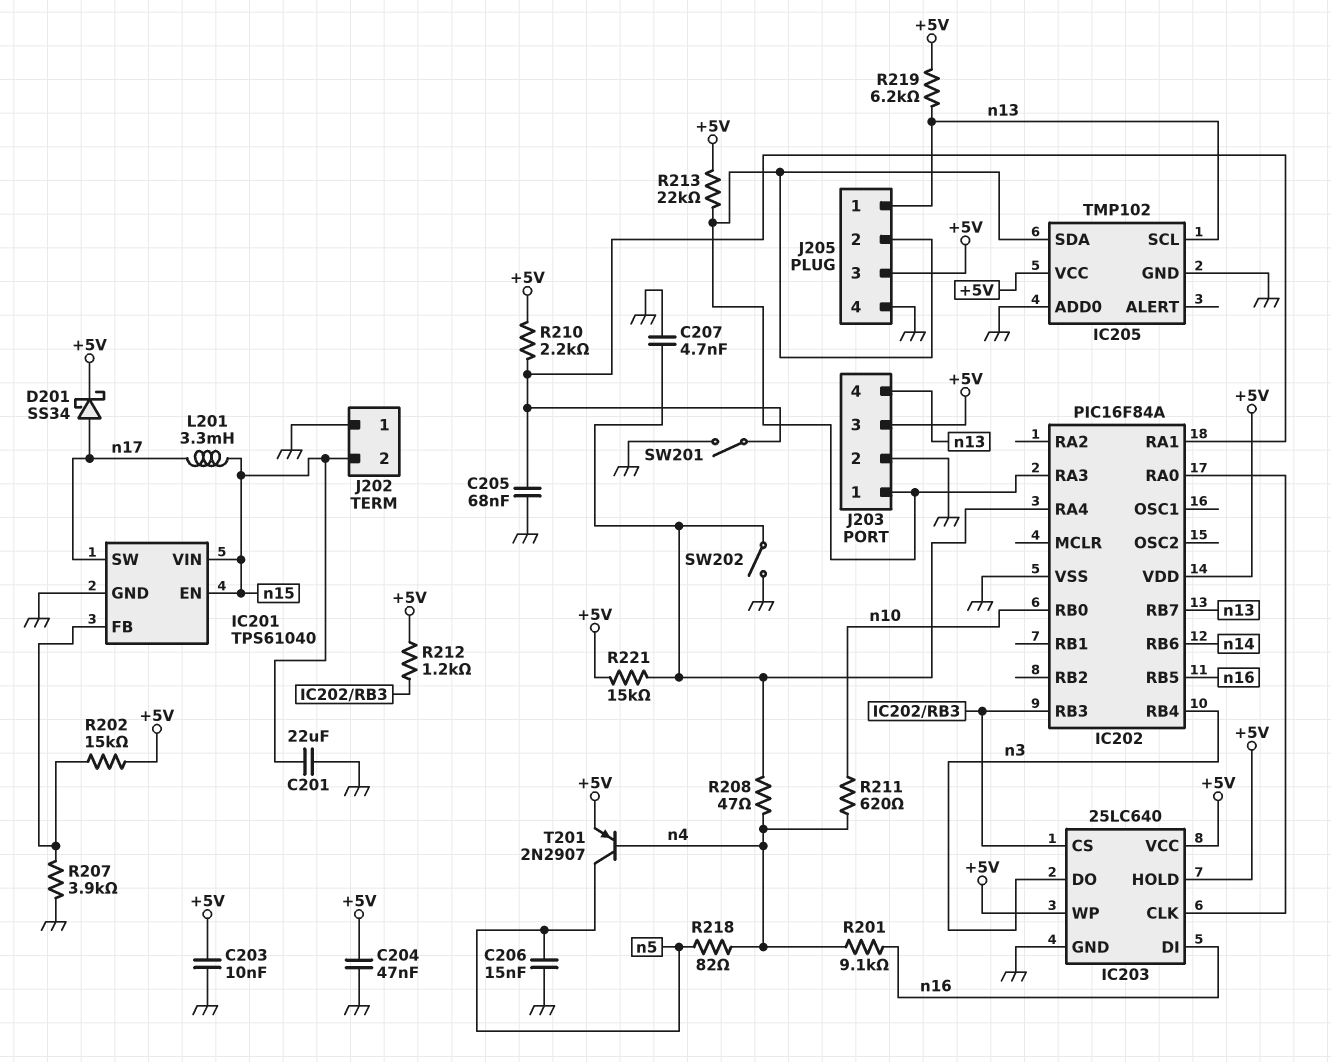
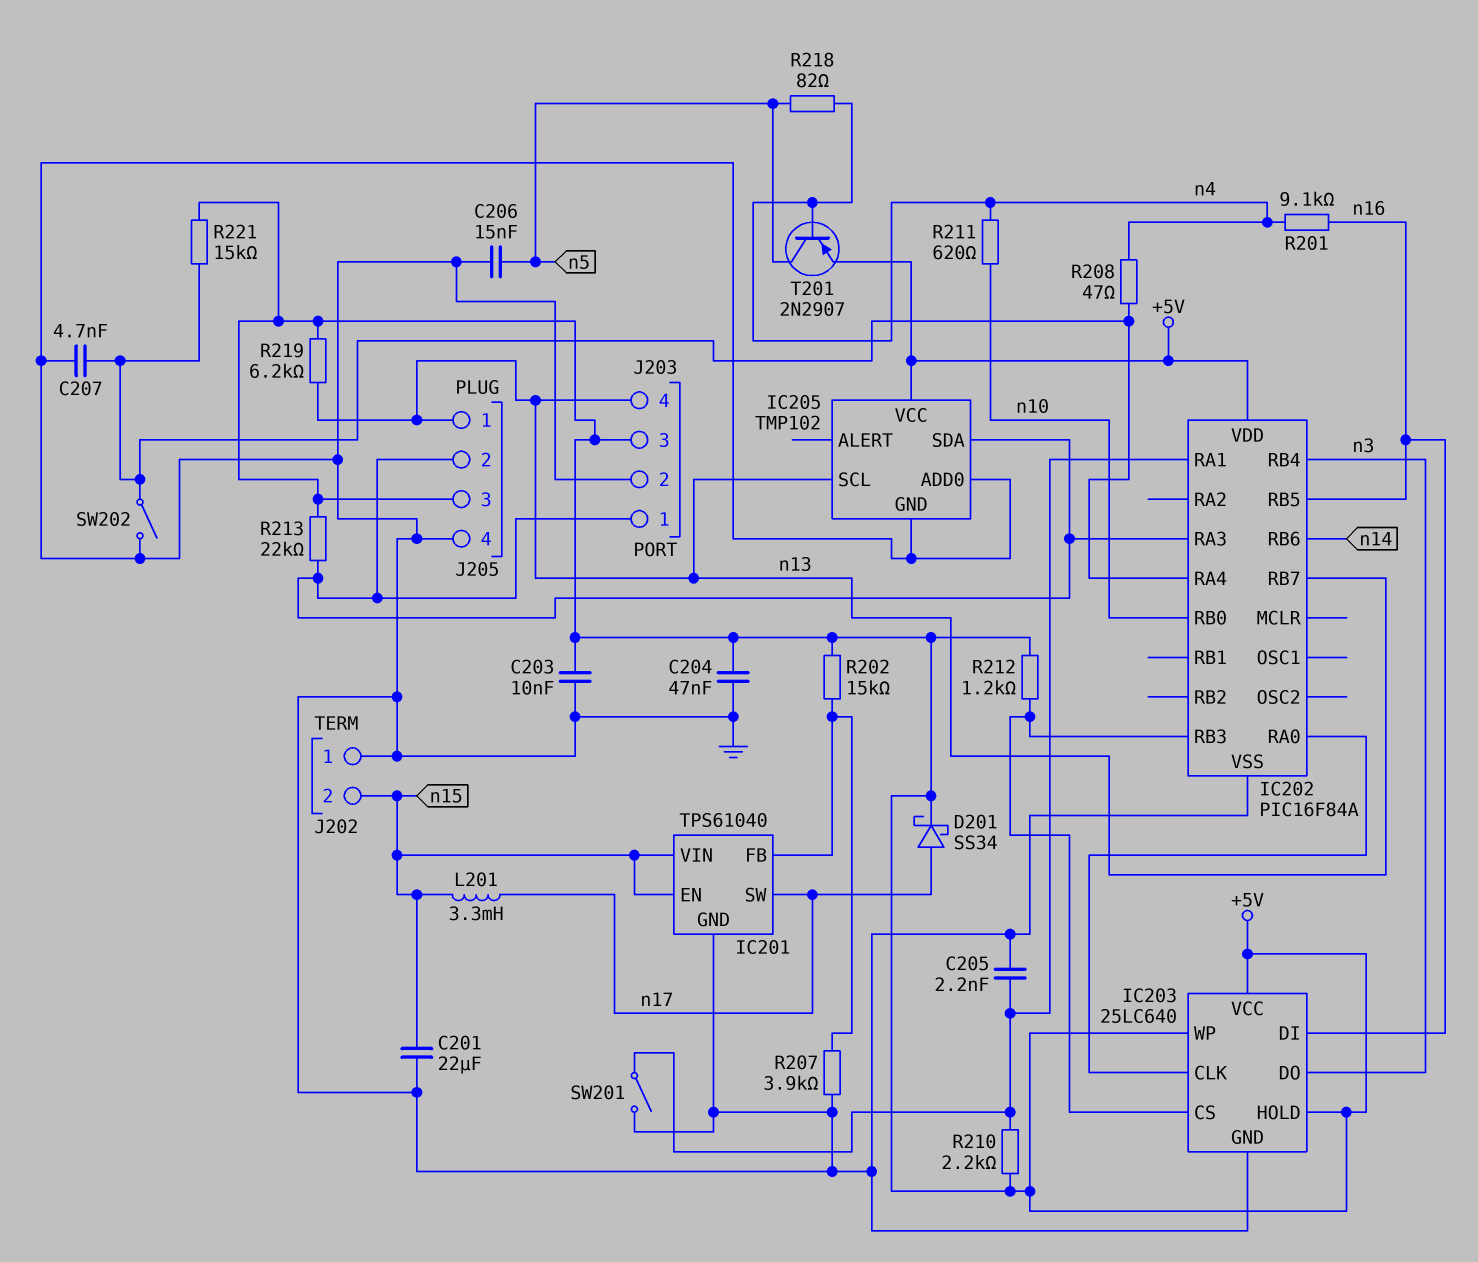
C205: 68nF (GND, IC202/RA1) -> 2.2nF (GND, IC202/RA1)

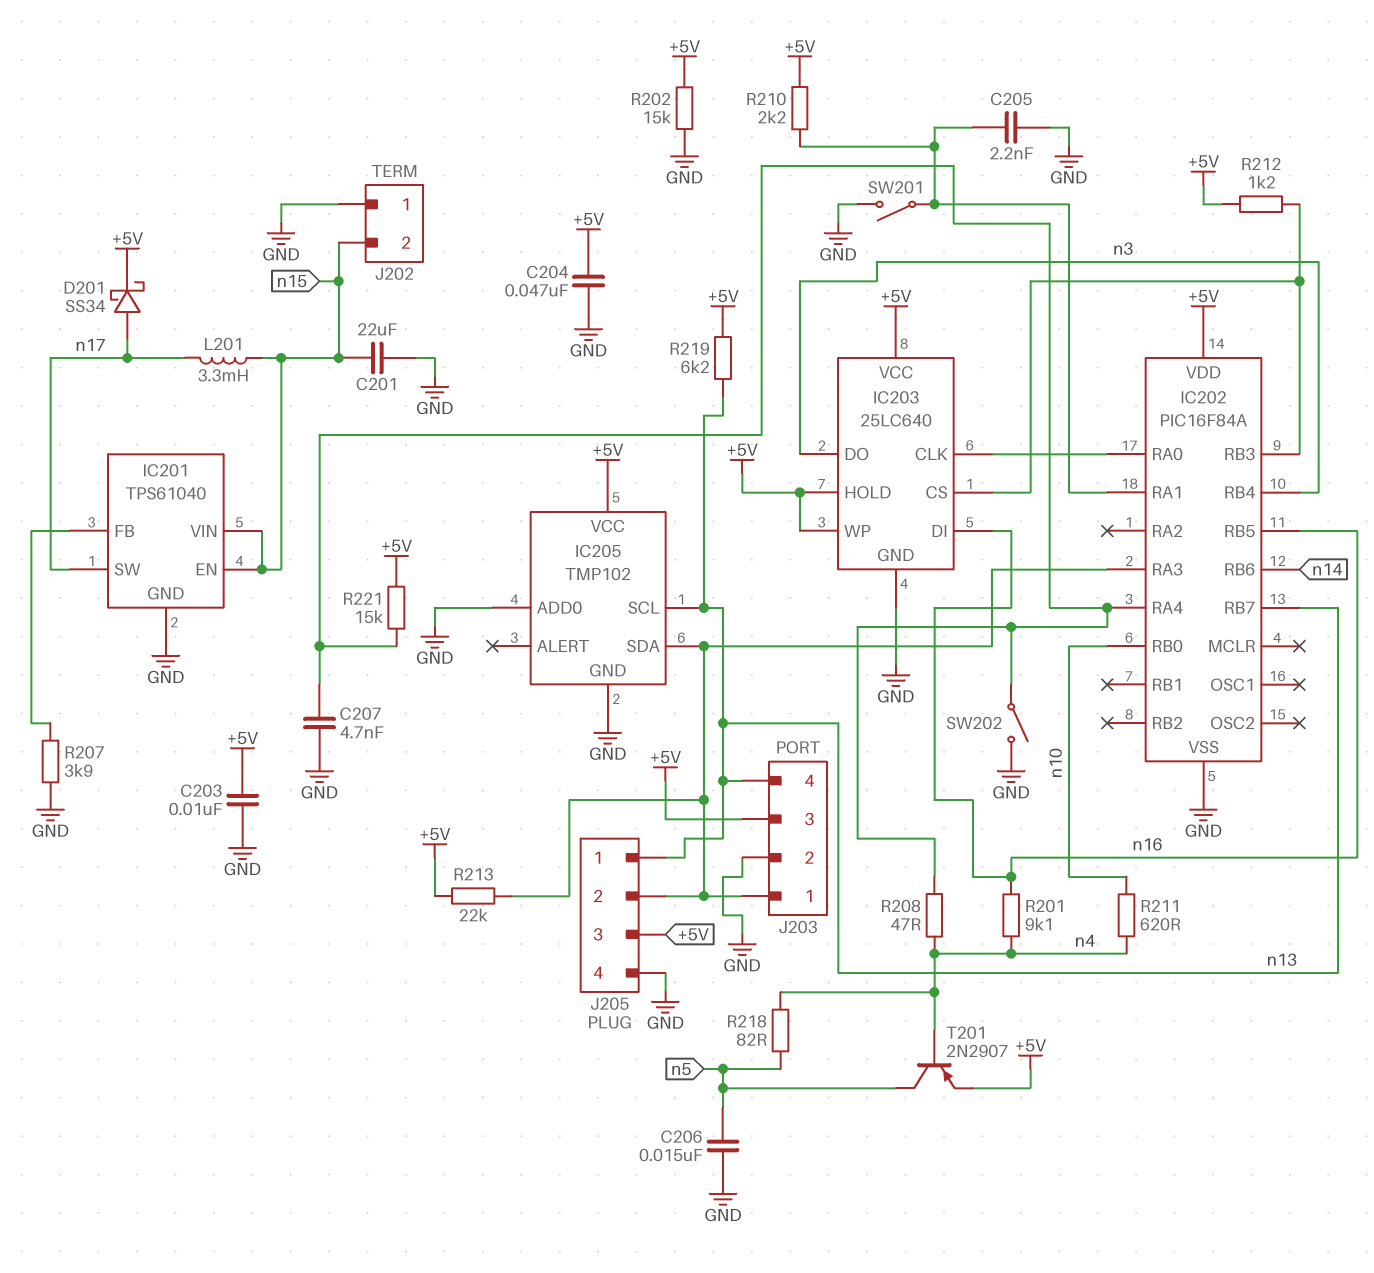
R202: 15k (+5V, IC201/FB) -> 15k (+5V, GND)

